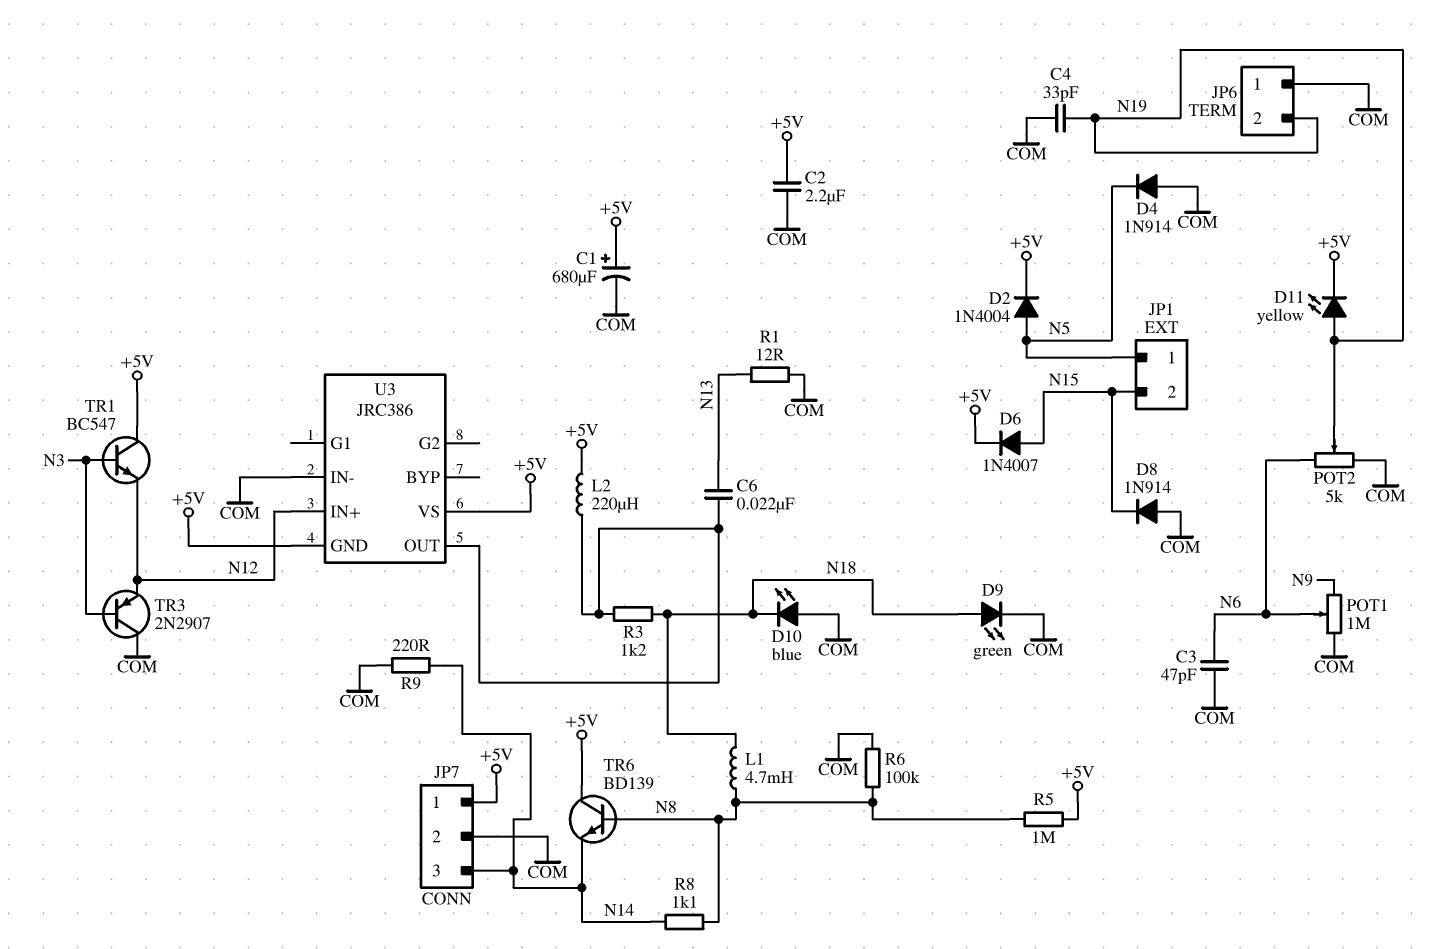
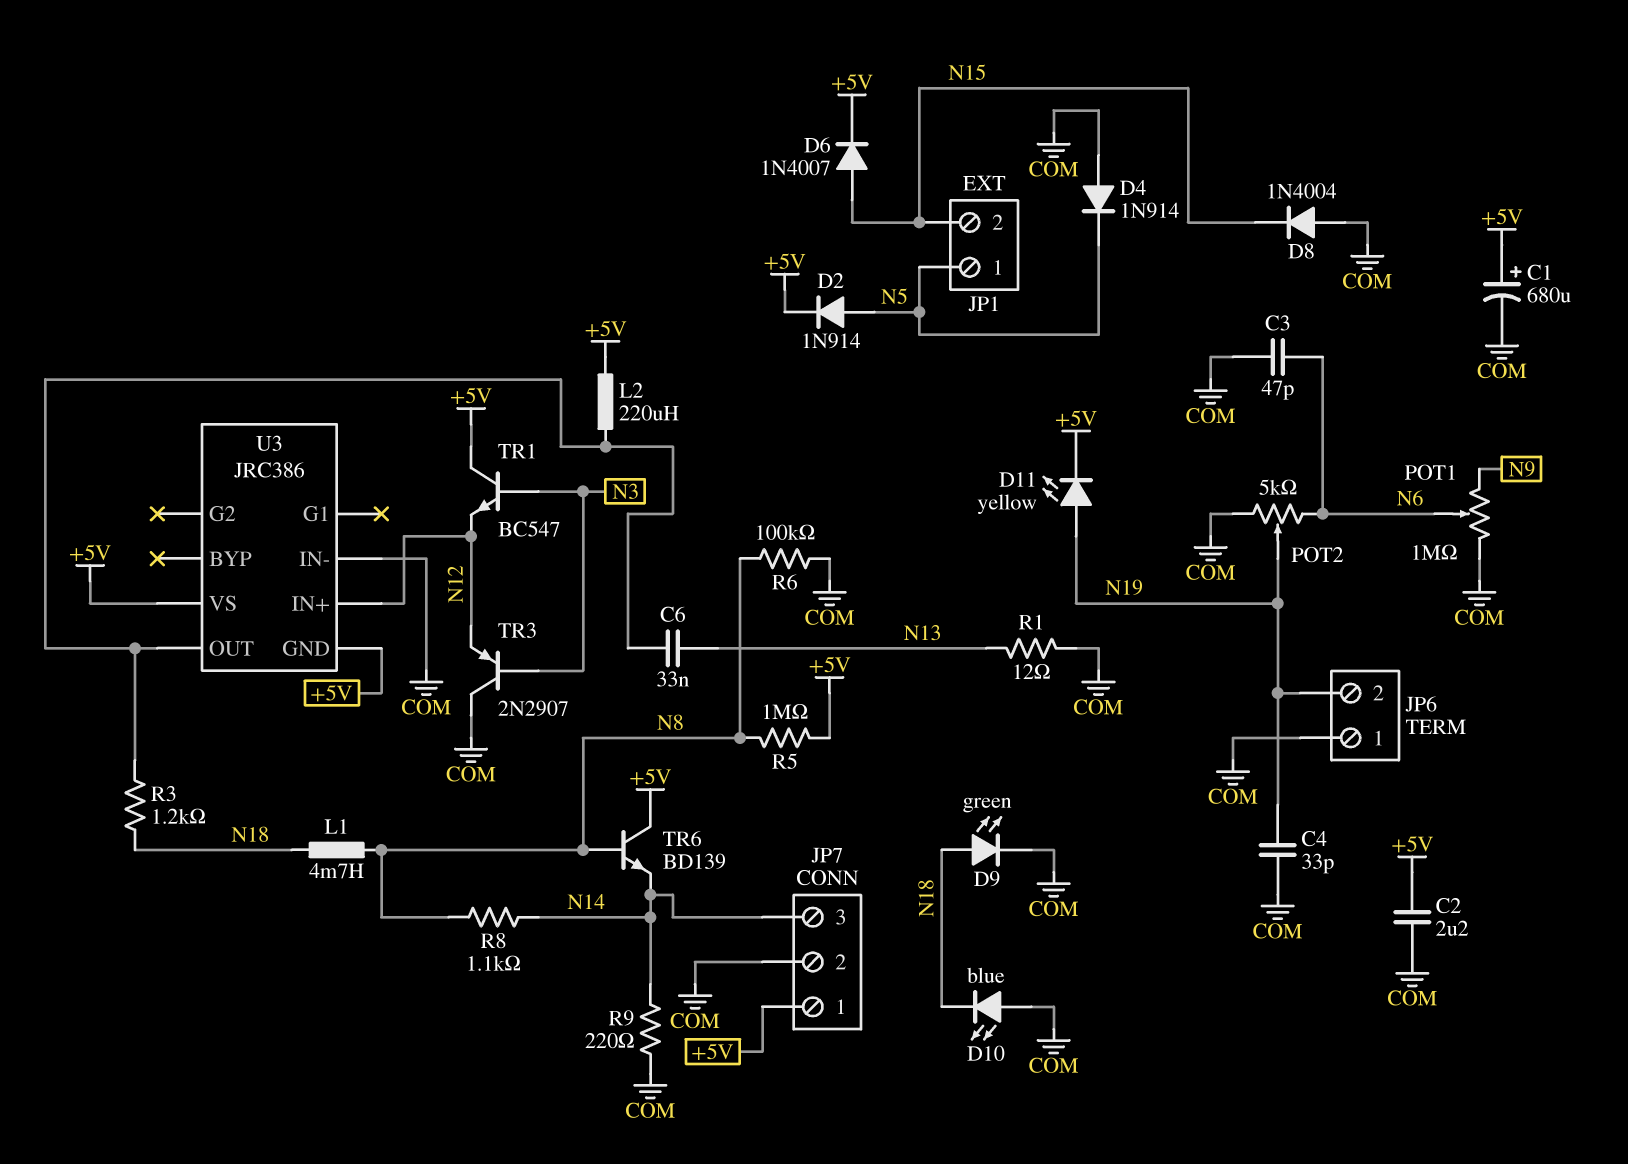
C6: 22nF (N13, U3/OUT) -> 33nF (N13, U3/OUT)
D2: diode 1N4004 (A N5, K +5V) -> diode 1N914 (A N5, K +5V)
D8: diode 1N914 (A COM, K N15) -> diode 1N4004 (A COM, K N15)

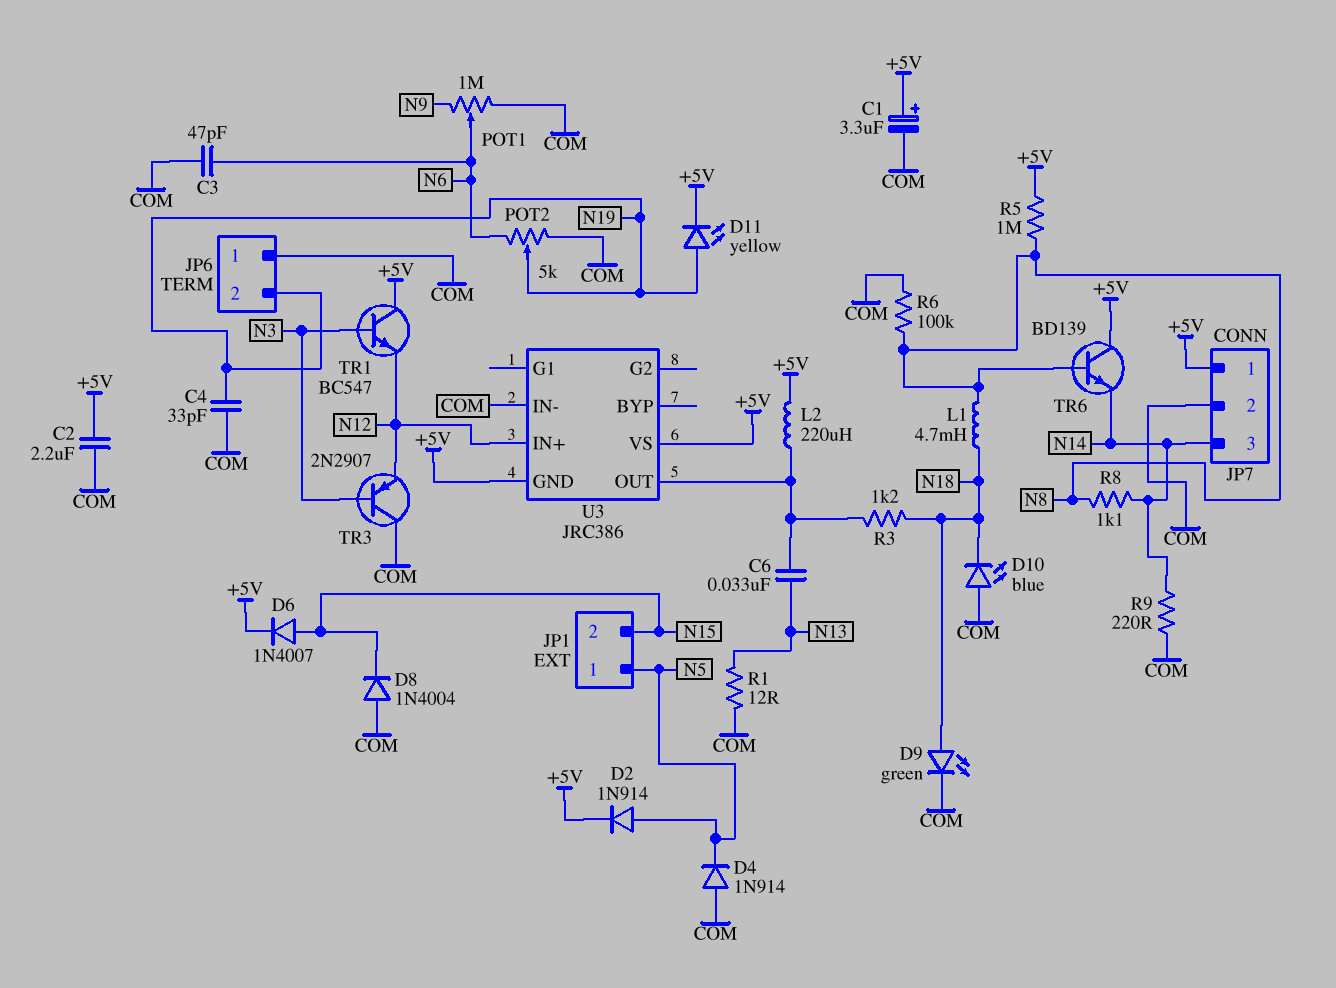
C1: 680uF (plus +5V, minus COM) -> 3.3uF (plus +5V, minus COM)

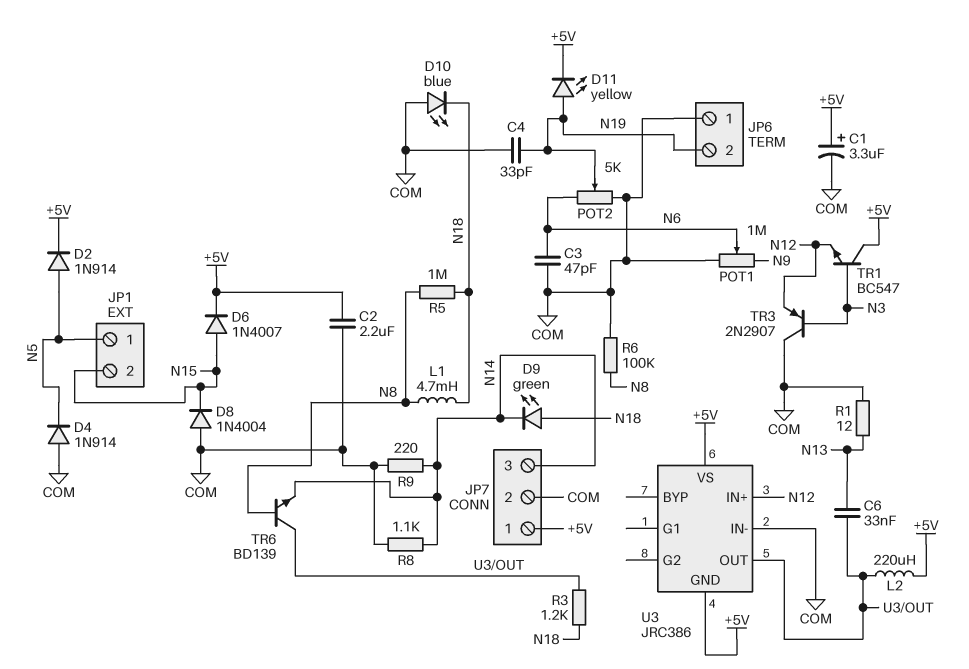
D9: LED green (A N18, K COM) -> LED green (A N18, K N14)
R5: 1M (+5V, N8) -> 1M (N8, N18)
R8: 1.1k (N8, N14) -> 1.1k (COM, N14)
TR6: NPN BD139 (B N8, C +5V, E N14) -> NPN BD139 (B N8, C U3/OUT, E N14)

